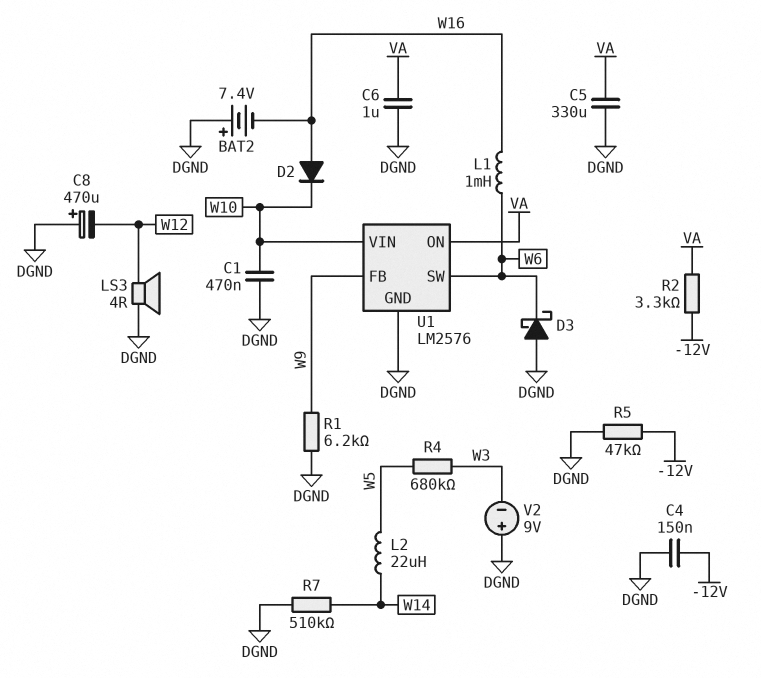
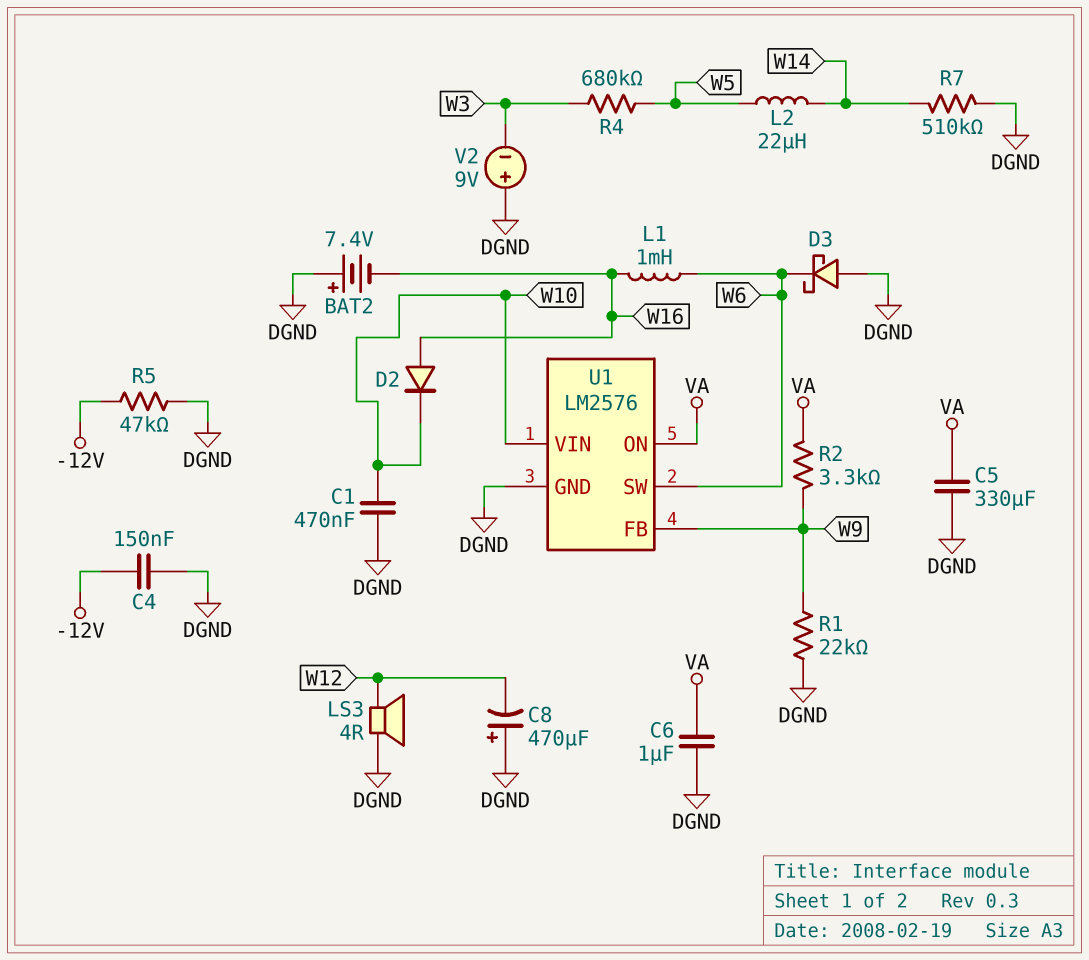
R1: 6.2k (DGND, W9) -> 22k (DGND, W9)
R2: 3.3k (-12V, VA) -> 3.3k (VA, W9)

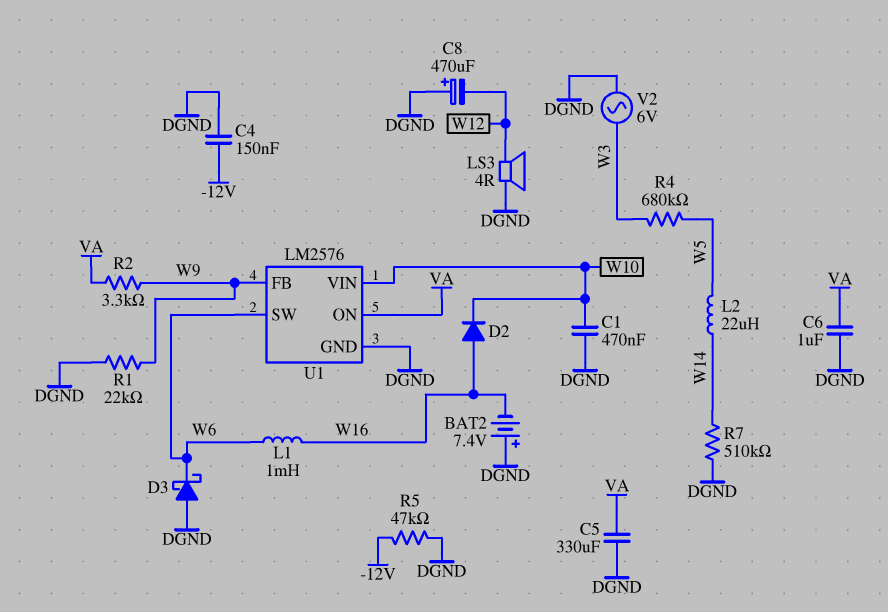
V2: 9V (plus DGND, minus W3) -> AC 6V (DGND, W3)

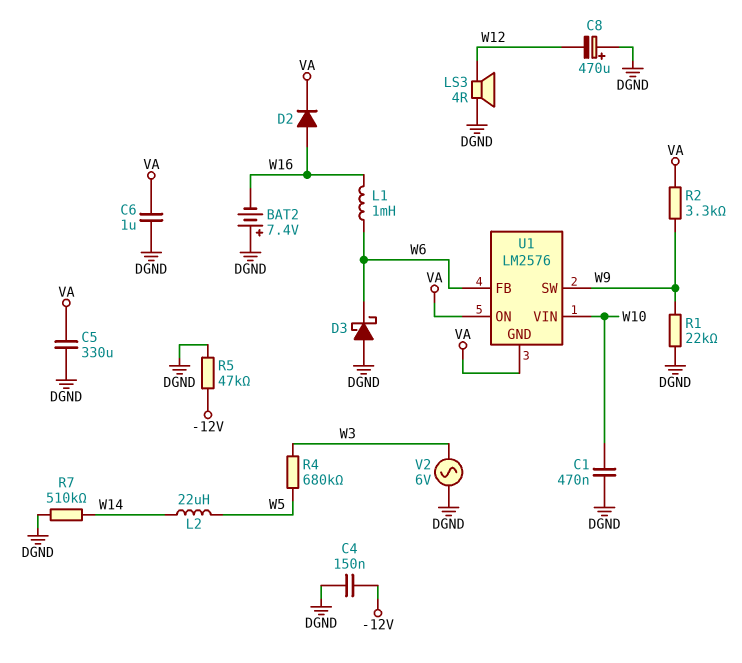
D2: diode (A W16, K W10) -> diode (A W16, K VA)
U1 pin FB: W9 -> W6
U1 pin GND: DGND -> VA
U1 pin SW: W6 -> W9

